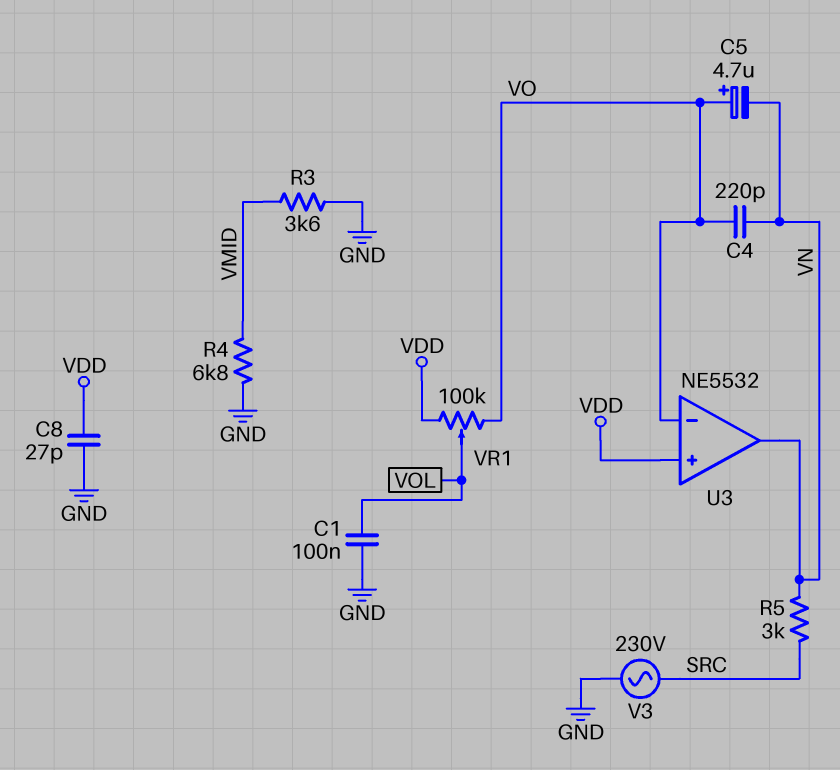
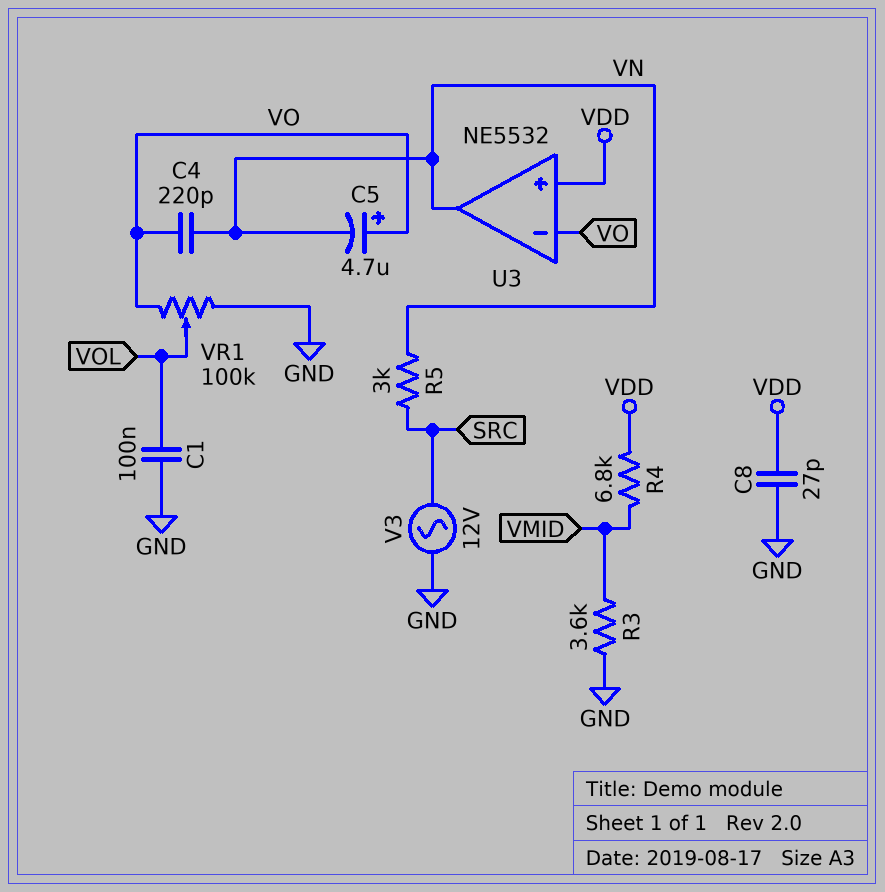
R4: 6.8k (GND, VMID) -> 6.8k (VDD, VMID)
V3: AC 230V (GND, SRC) -> AC 12V (GND, SRC)
VR1: 100k (VDD, VO, wiper VOL) -> 100k (GND, VO, wiper VOL)

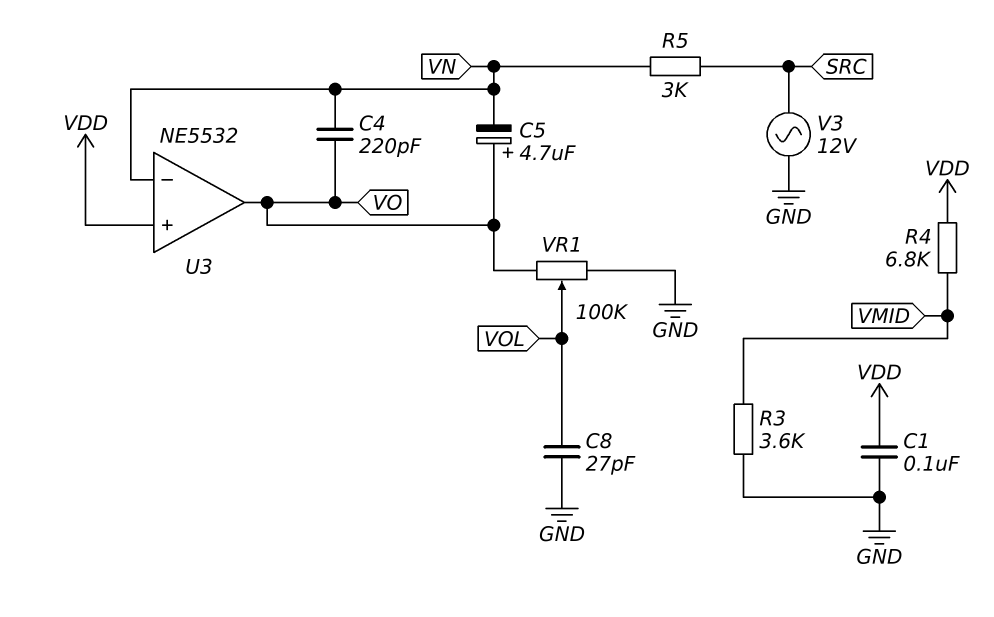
C1: 100nF (GND, VOL) -> 100nF (GND, VDD)
C8: 27pF (GND, VDD) -> 27pF (GND, VOL)
U3 pin in-: VO -> VN
U3 pin out: VN -> VO

